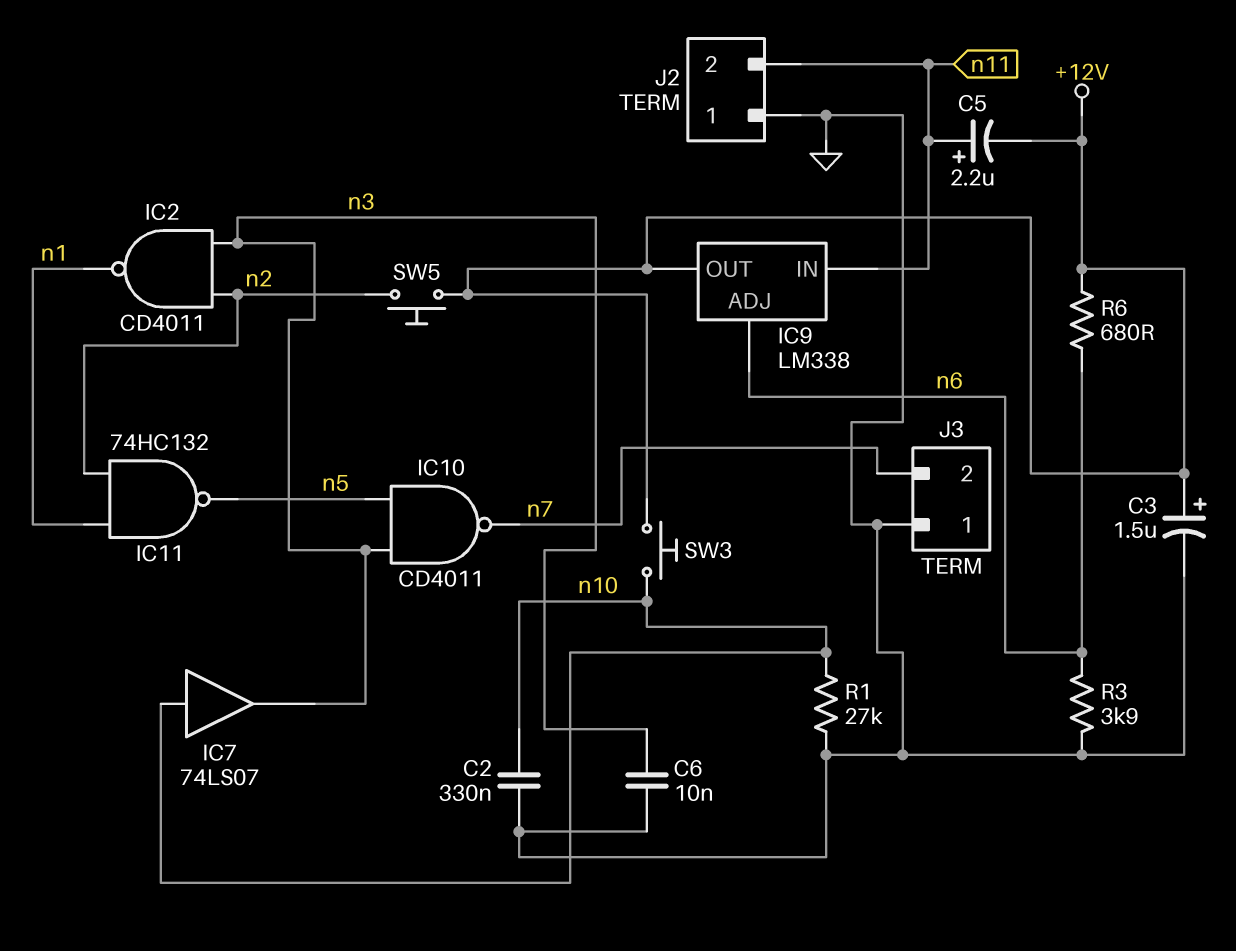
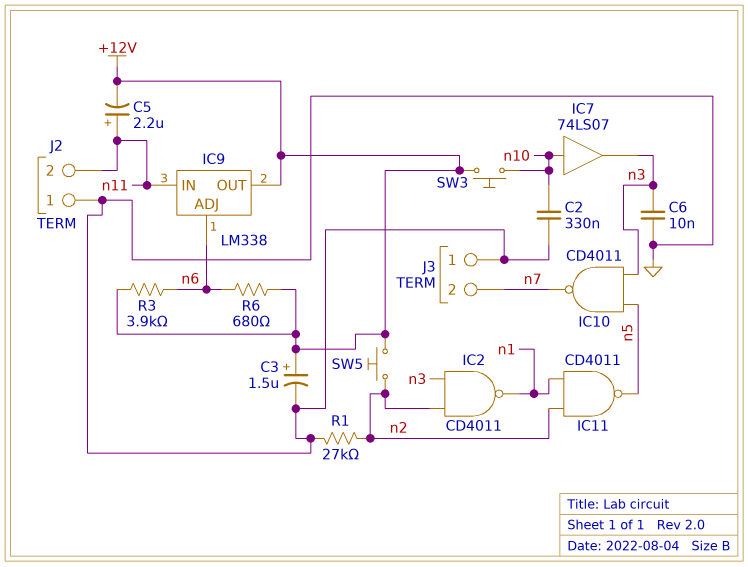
IC11: NAND 74HC132 (in n1, in n2, out n5) -> NAND CD4011 (in n1, in n2, out n5)
R1: 27k (GND, n10) -> 27k (GND, n2)
R3: 3.9k (GND, n6) -> 3.9k (+12V, n6)

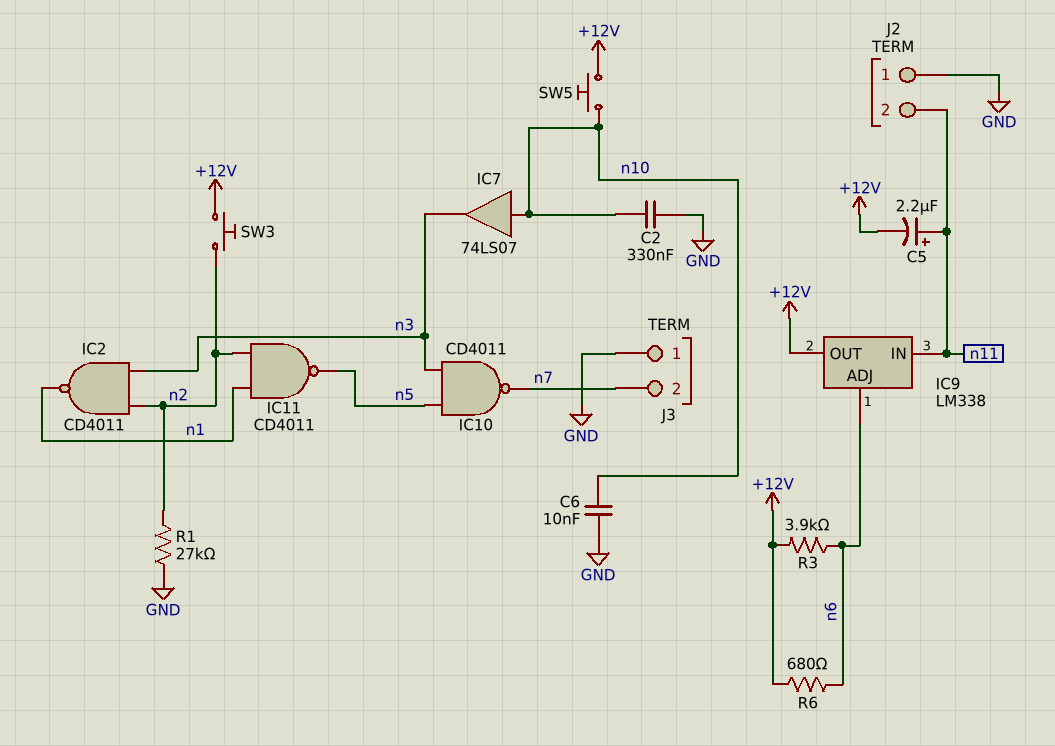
C3: 1.5uF (plus +12V, minus GND) -> none
C6: 10nF (GND, n3) -> 10nF (GND, n10)
SW3: button (+12V, n10) -> button (+12V, n2)
SW5: button (+12V, n2) -> button (+12V, n10)

